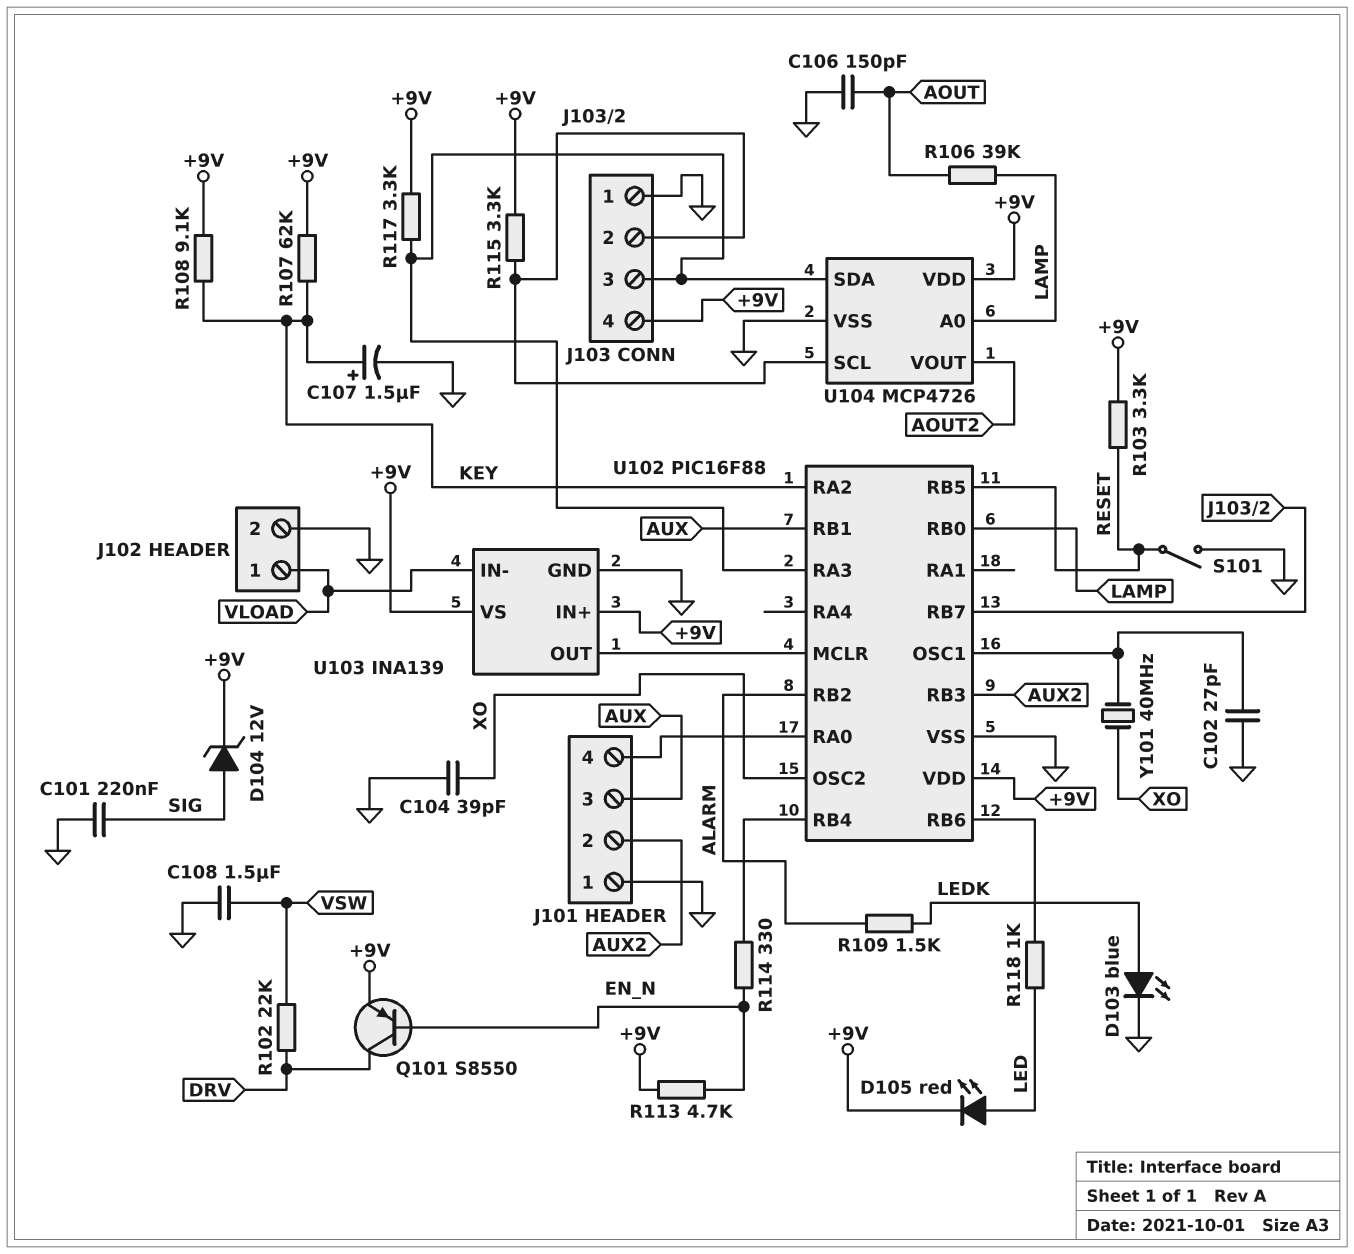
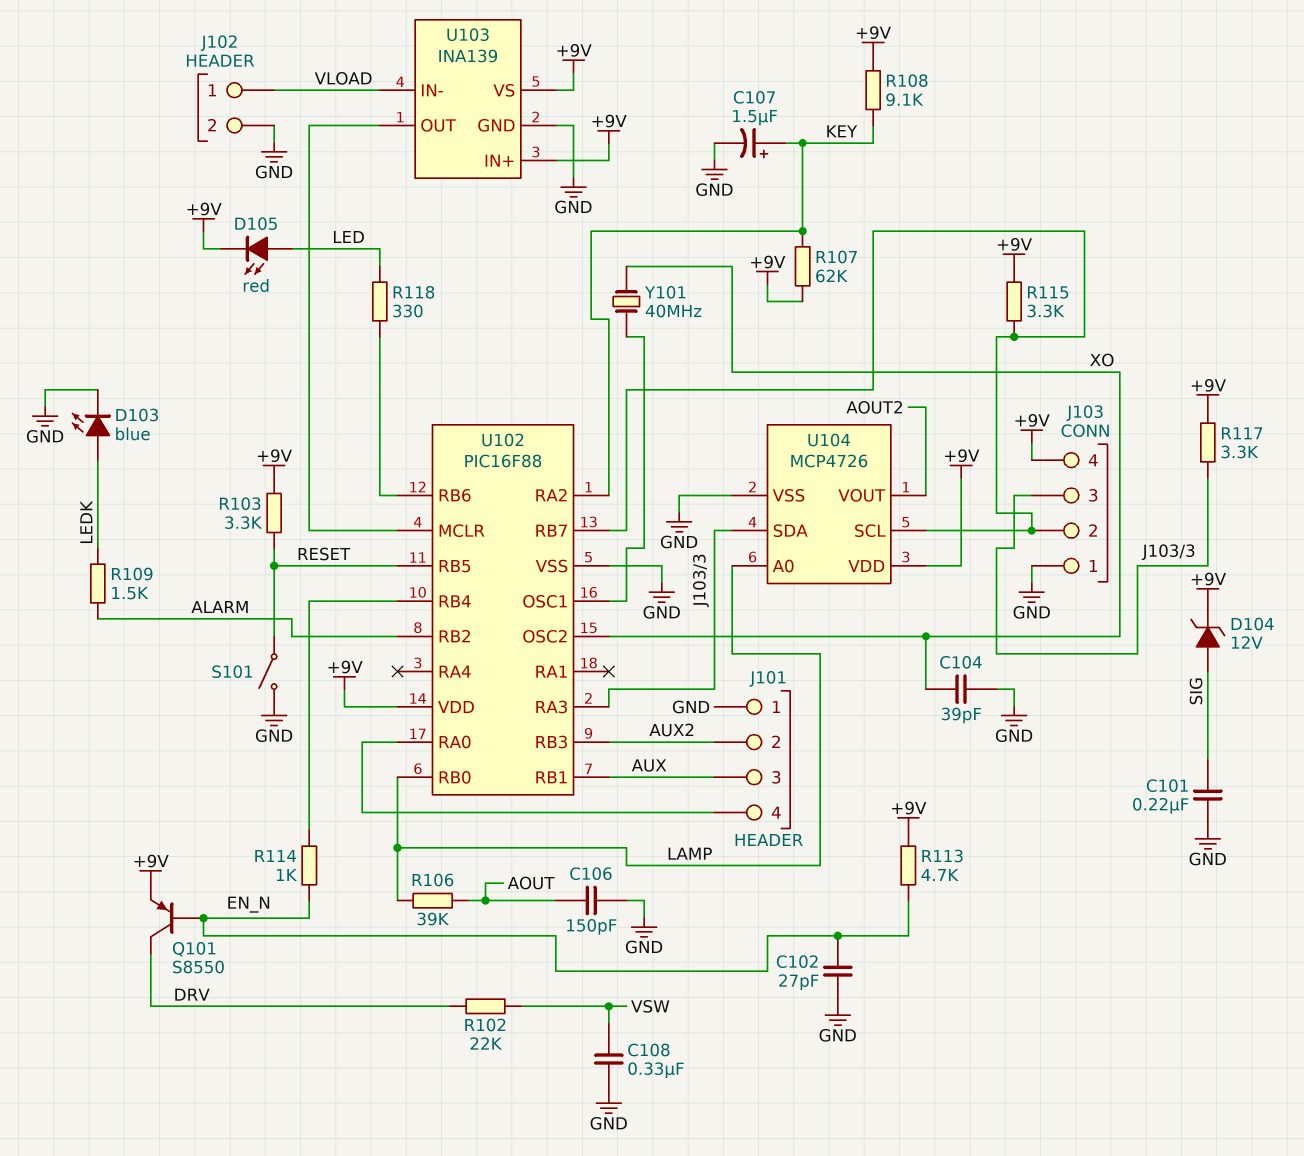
C102: 27pF (GND, U102/OSC1) -> 27pF (EN_N, GND)
C108: 1.5uF (GND, VSW) -> 330nF (GND, VSW)
R114: 330 (EN_N, U102/RB4) -> 1k (EN_N, U102/RB4)
R118: 1k (LED, U102/RB6) -> 330 (LED, U102/RB6)

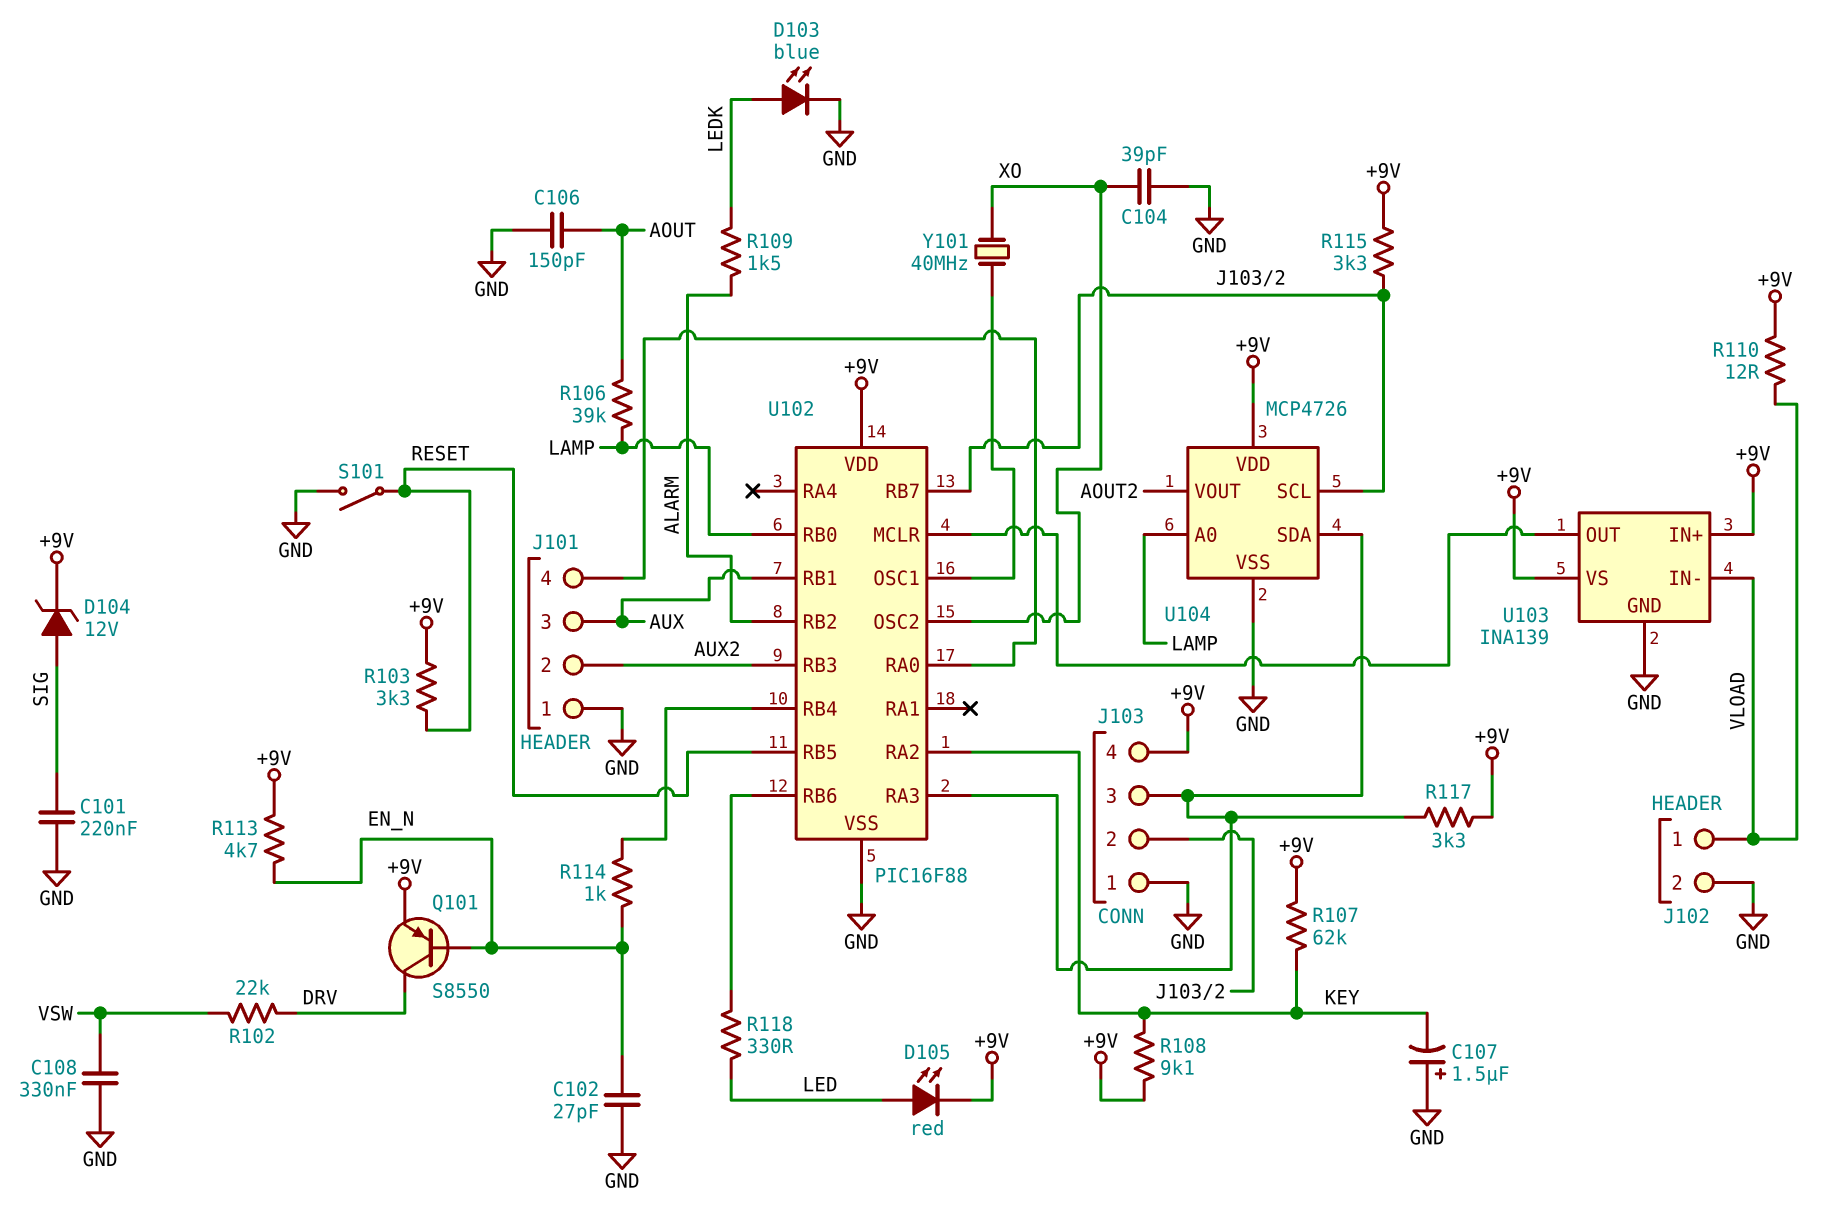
C107: 1.5uF (plus KEY, minus GND) -> 1.5uF (plus GND, minus KEY)
R110: none -> 12 (+9V, VLOAD)

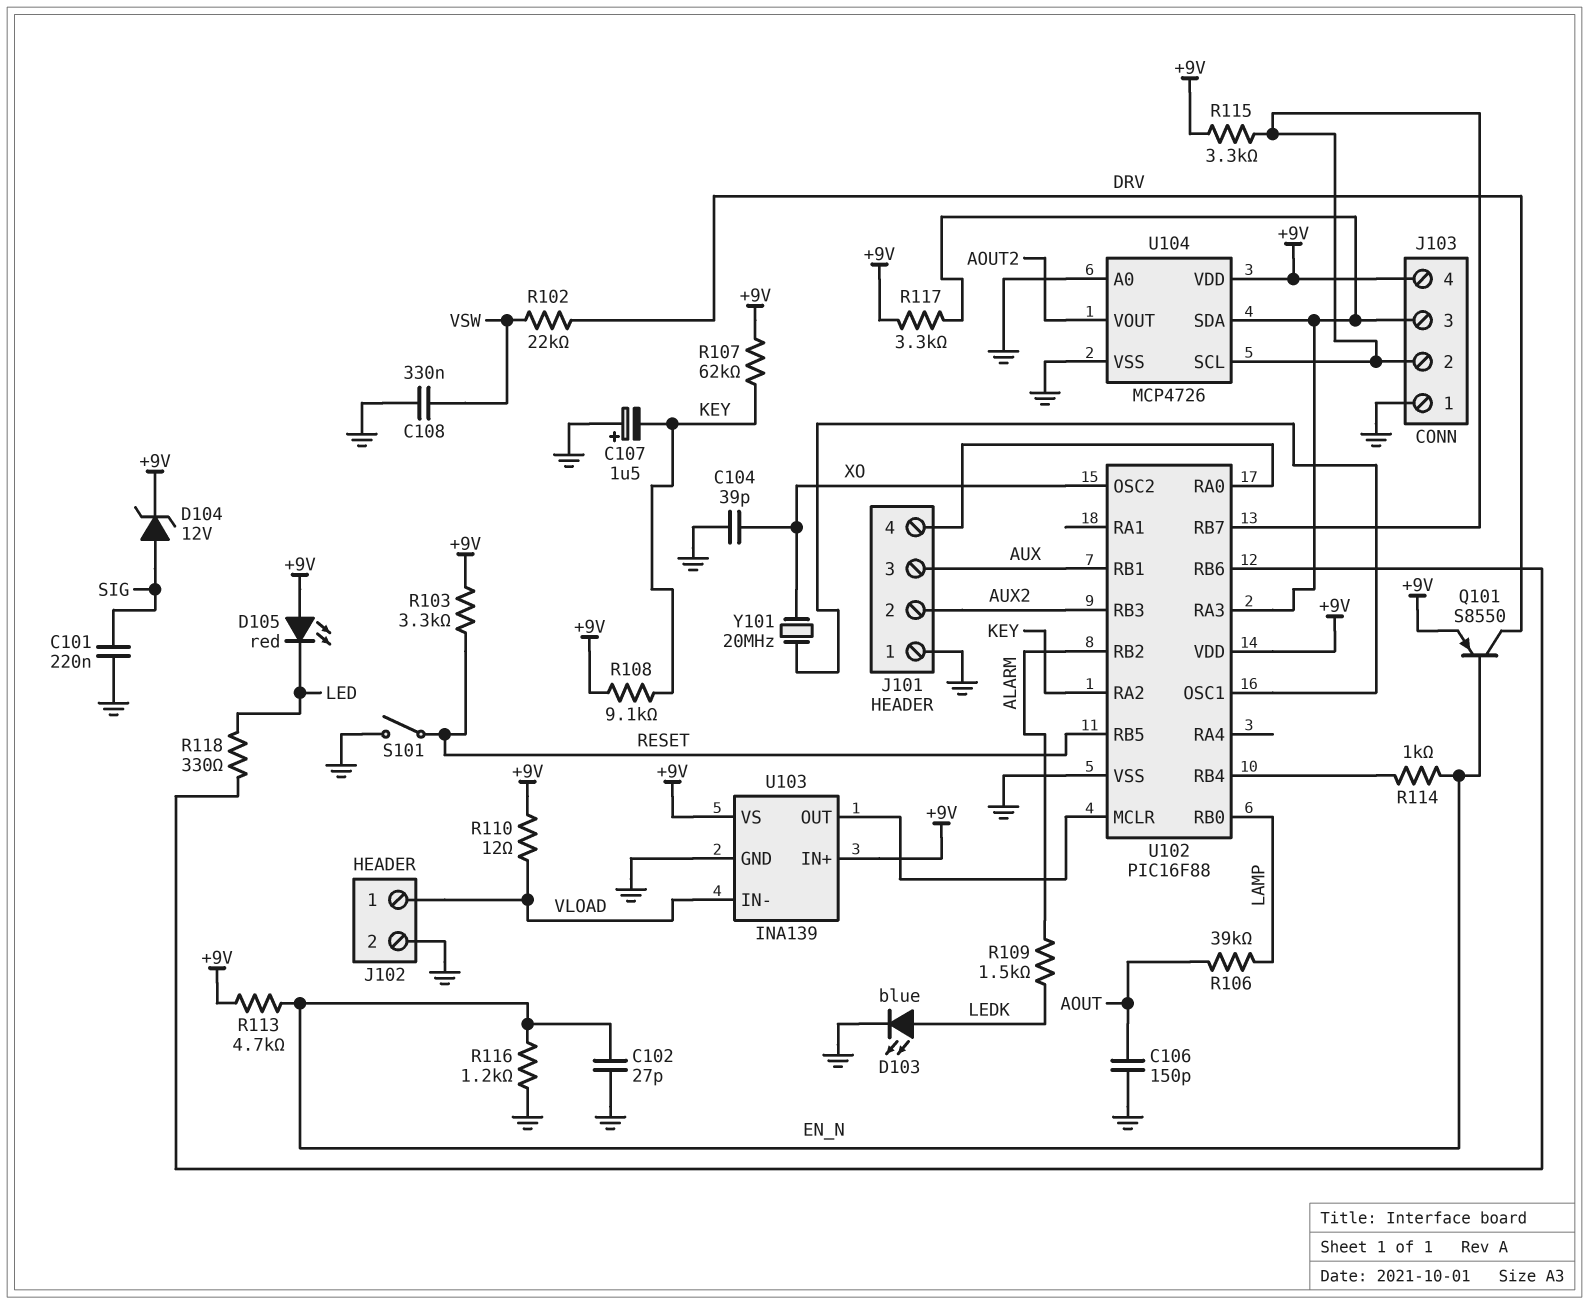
D105: LED red (A LED, K +9V) -> LED red (A +9V, K LED)
R116: none -> 1.2k (EN_N, GND)
U104 pin A0: LAMP -> GND
Y101: 40MHz (U102/OSC1, XO) -> 20MHz (U102/OSC1, XO)

